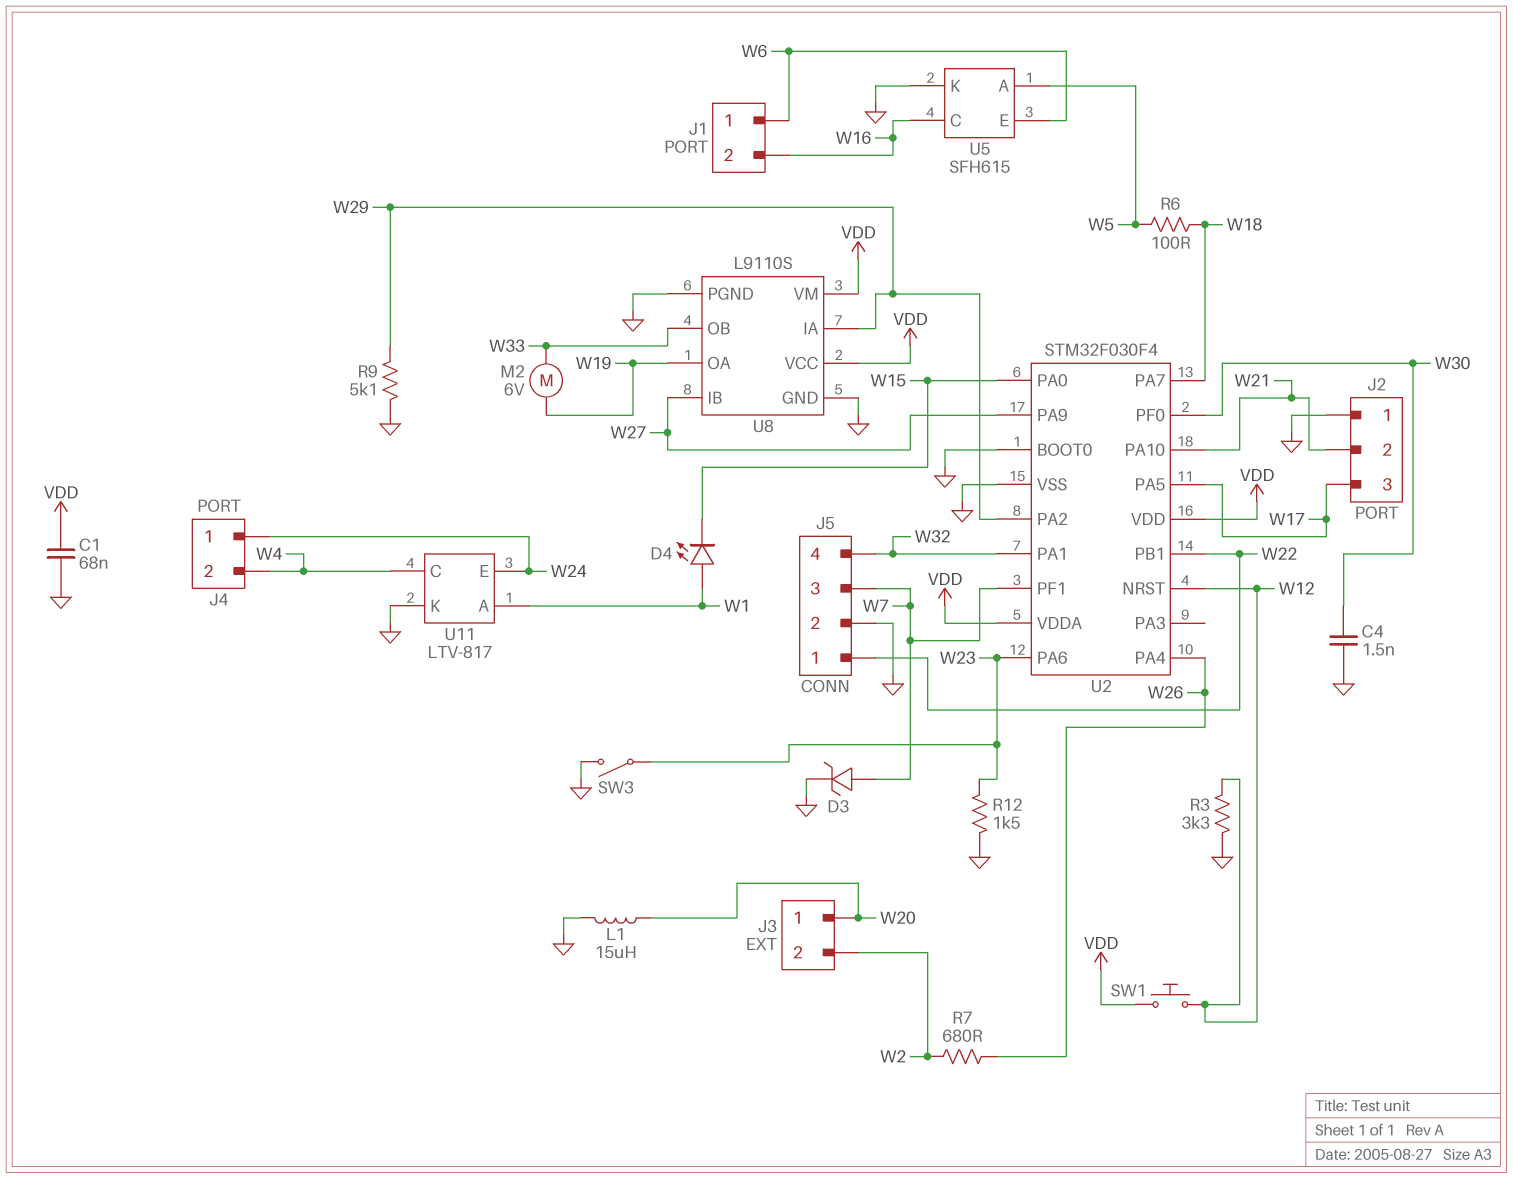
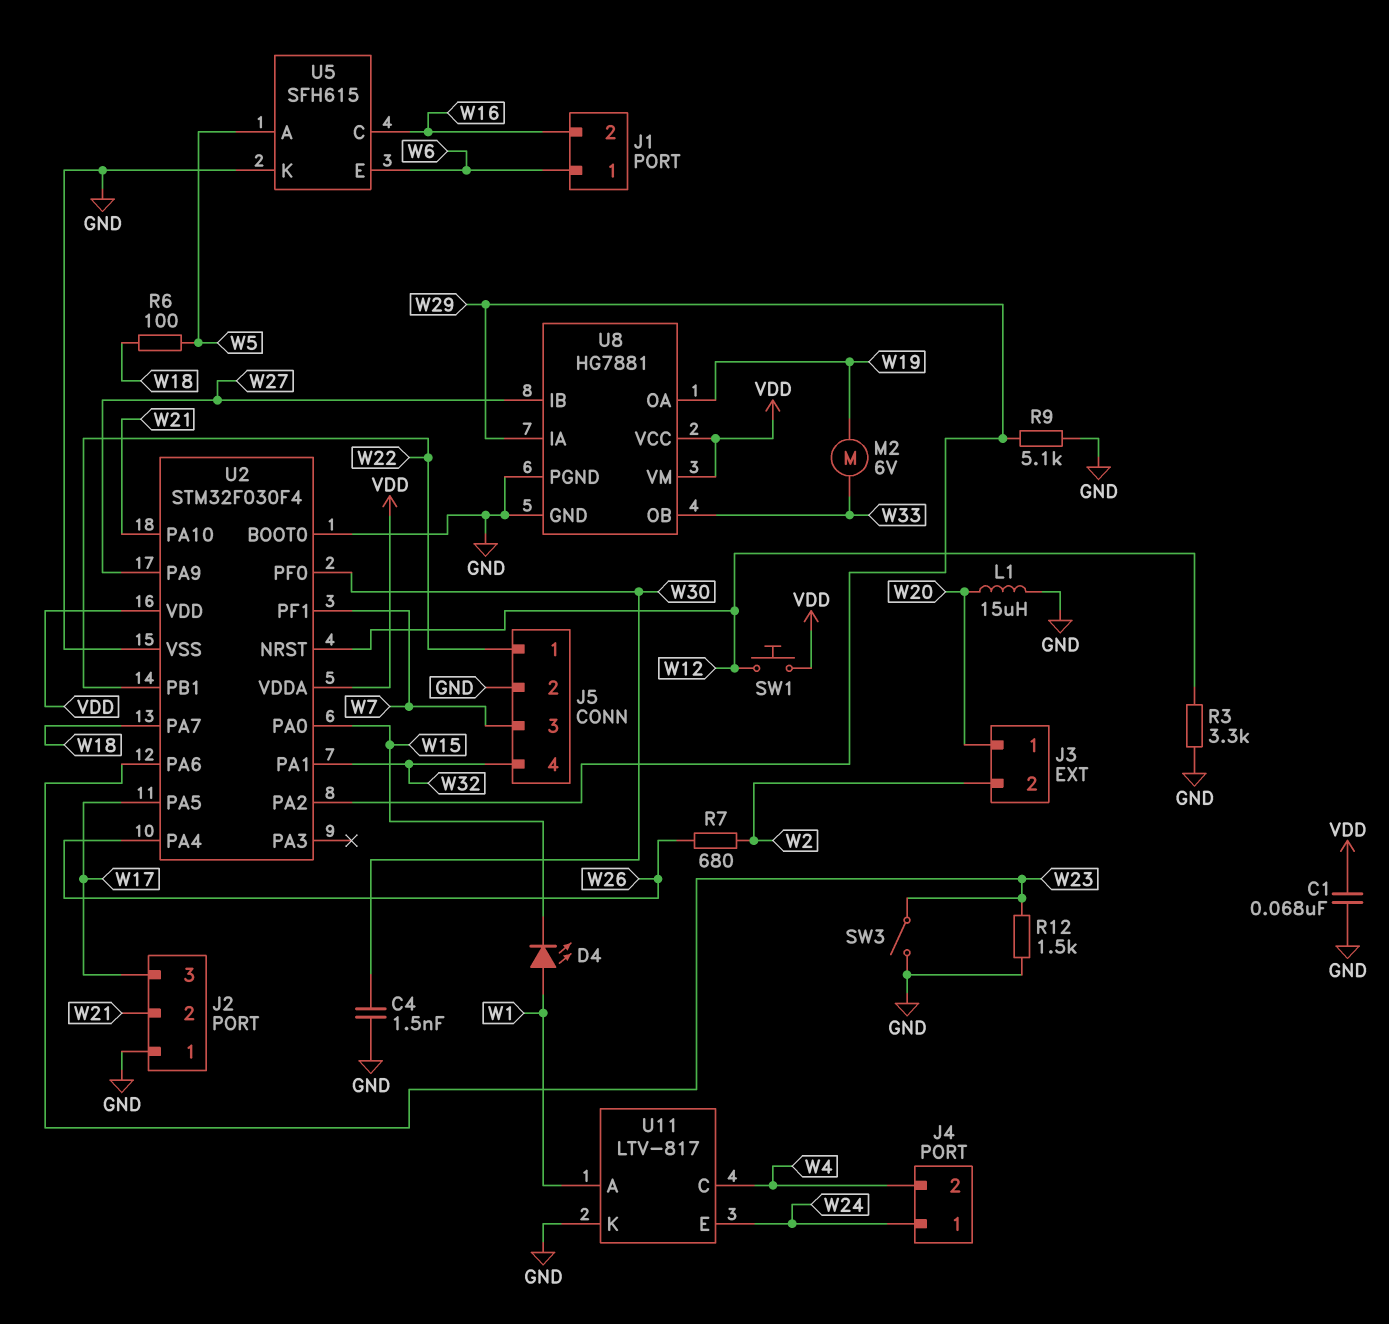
D3: zener (A W7, K GND) -> none
U8: L9110S -> HG7881

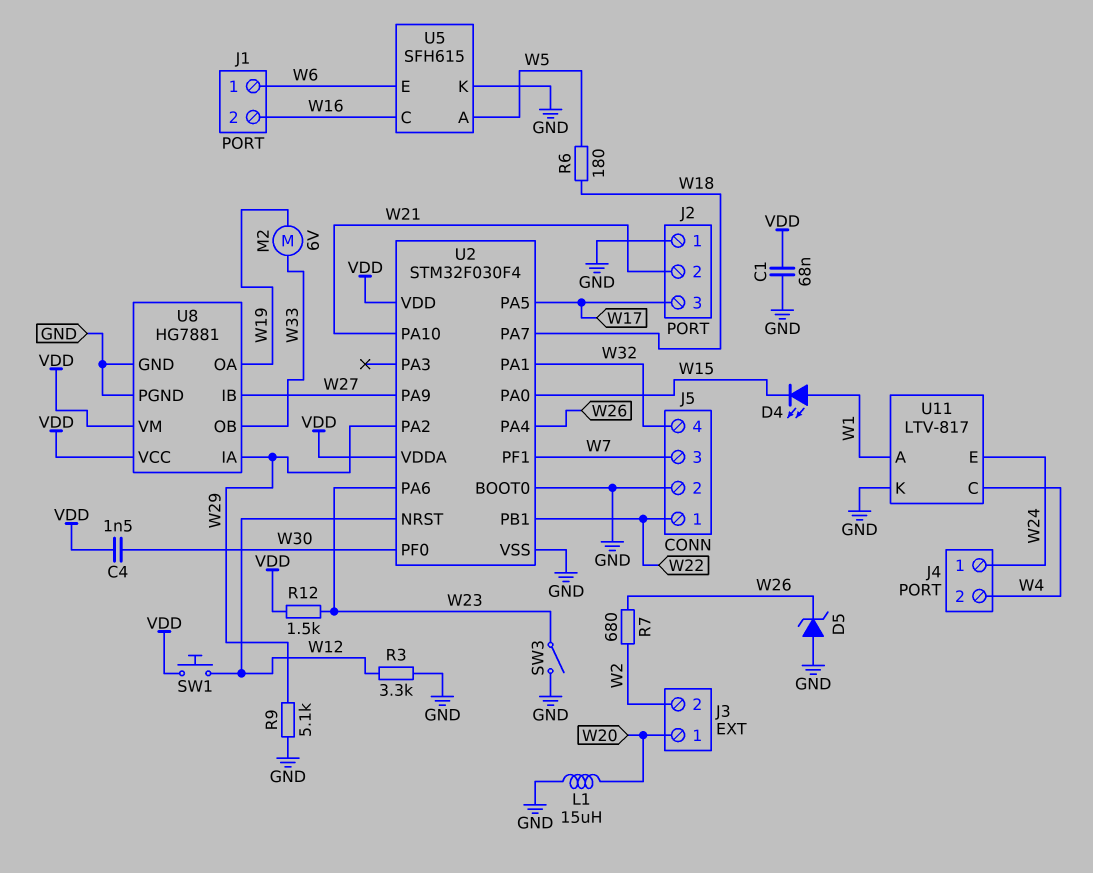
C4: 1.5nF (GND, W30) -> 1.5nF (VDD, W30)
D5: none -> zener (A GND, K W26)
R6: 100 (W5, W18) -> 180 (W5, W18)
R12: 1.5k (GND, W23) -> 1.5k (VDD, W23)

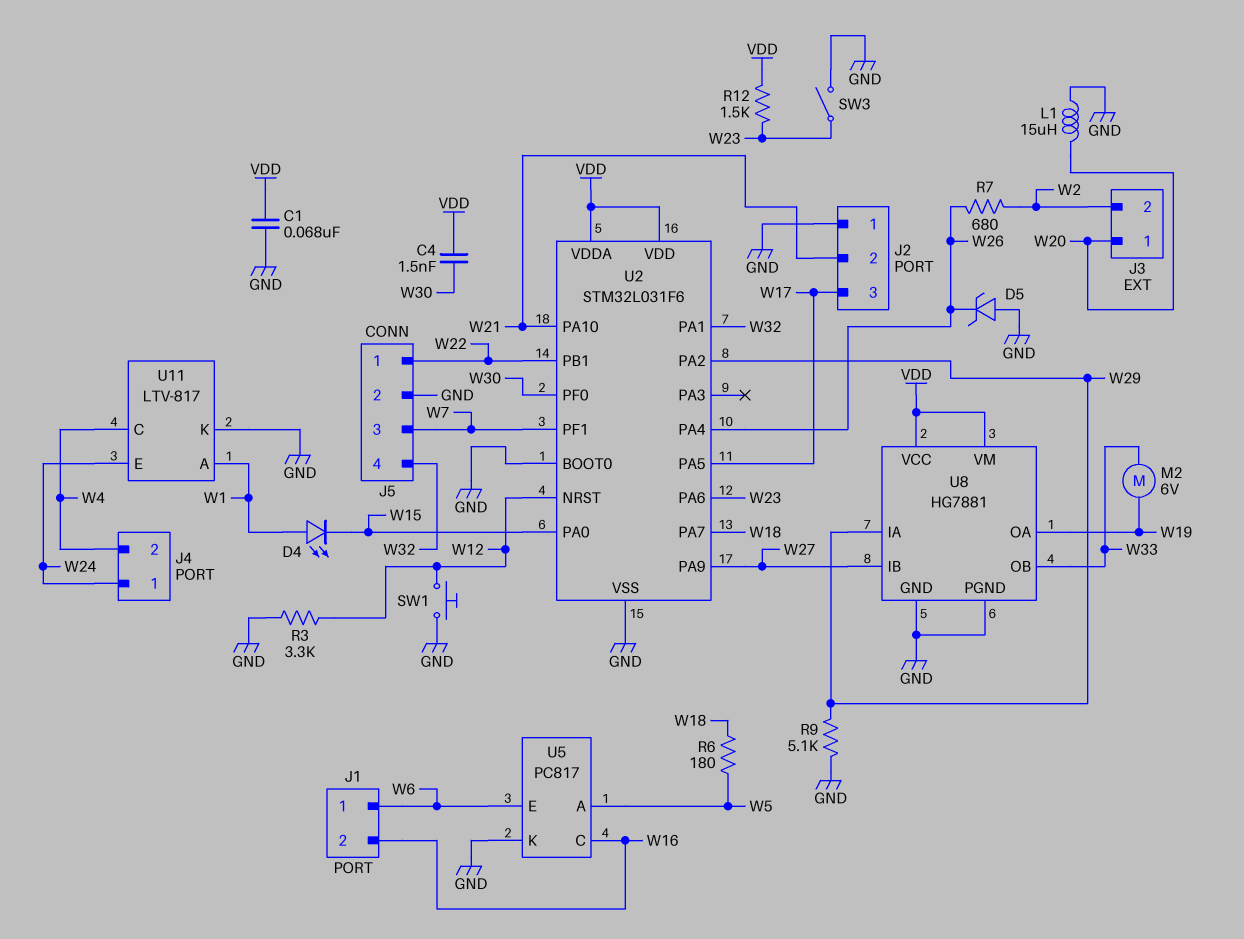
SW1: button (VDD, W12) -> button (GND, W12)
U2: STM32F030F4 -> STM32L031F6
U5: SFH615 -> PC817

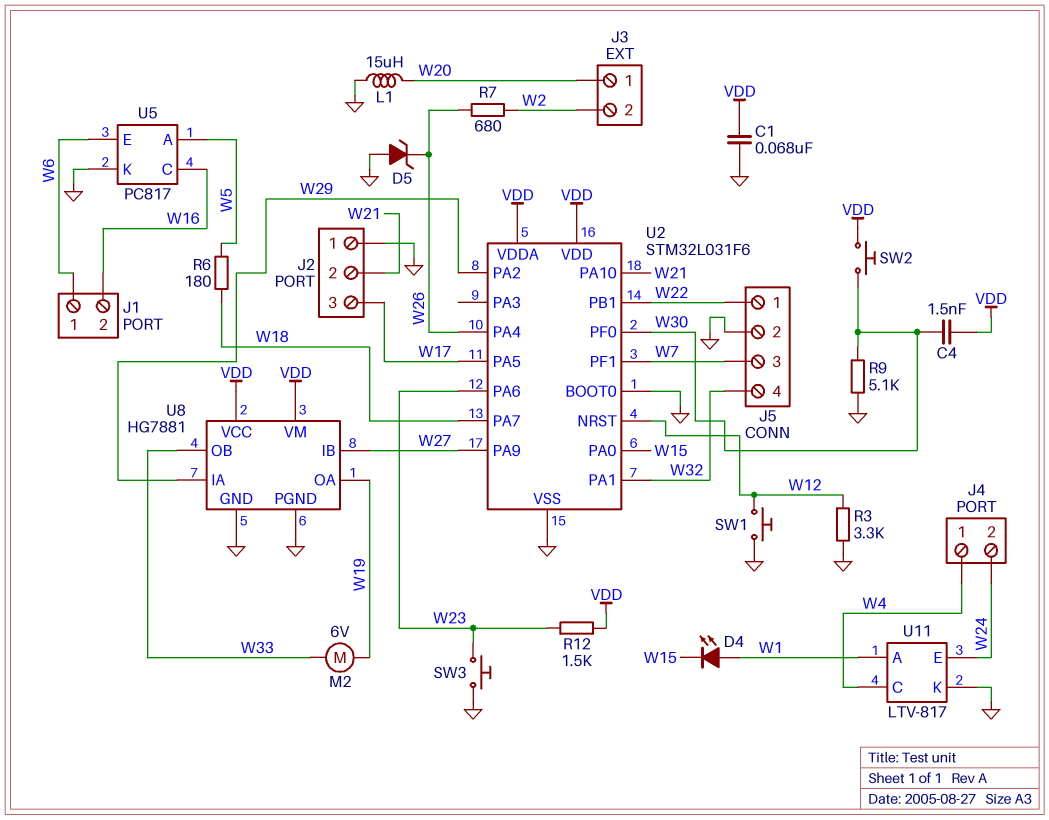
J4 pin 1: W24 -> W4
J4 pin 2: W4 -> W24
R9: 5.1k (GND, W29) -> 5.1k (GND, W30)
SW2: none -> button (VDD, W30)
SW3: switch (GND, W23) -> button (GND, W23)

